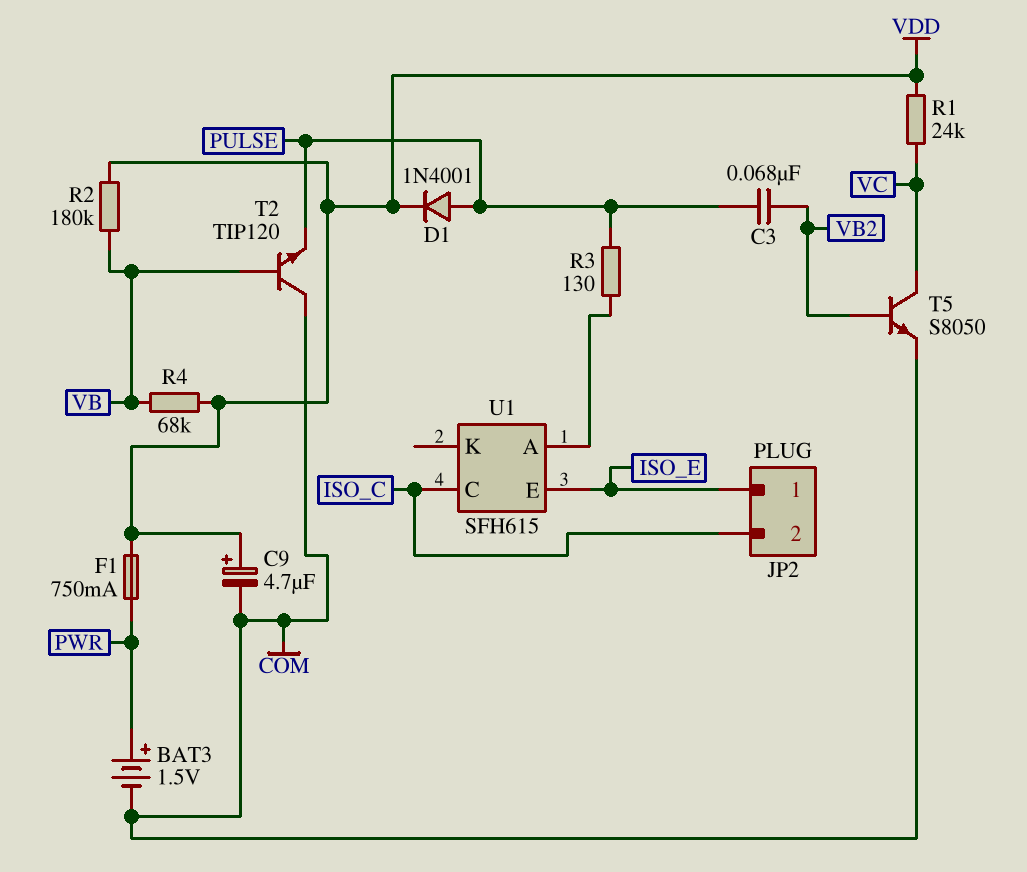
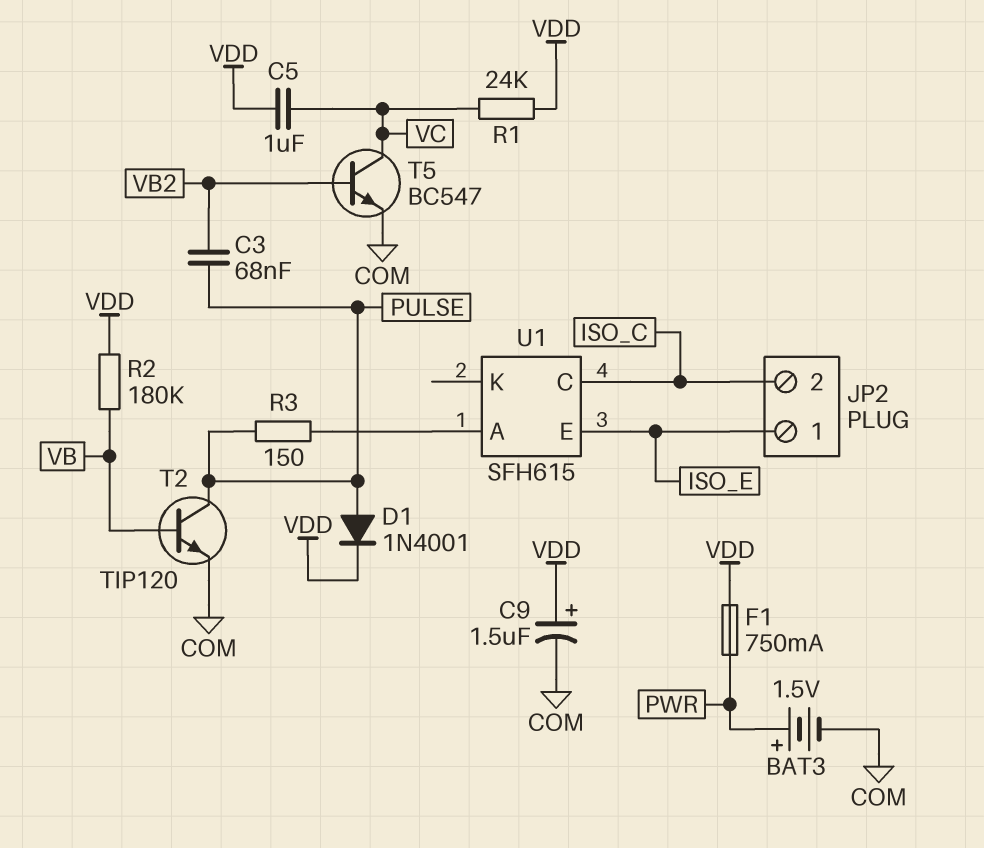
C5: none -> 1uF (VC, VDD)
C9: 4.7uF (plus VDD, minus COM) -> 1.5uF (plus VDD, minus COM)
R3: 130 (PULSE, U1/A) -> 150 (PULSE, U1/A)
R4: 68k (VB, VDD) -> none
T2: NPN TIP120 (B VB, C COM, E PULSE) -> NPN TIP120 (B VB, C PULSE, E COM)
T5: NPN S8050 (B VB2, C VC, E COM) -> NPN BC547 (B VB2, C VC, E COM)

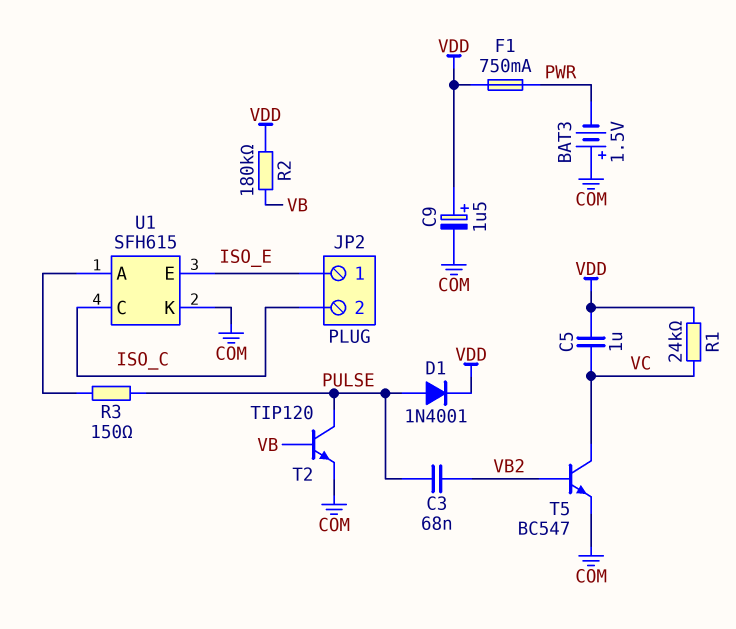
BAT3: 1.5V (plus PWR, minus COM) -> 1.5V (plus COM, minus PWR)
U1 pin K: none -> COM

